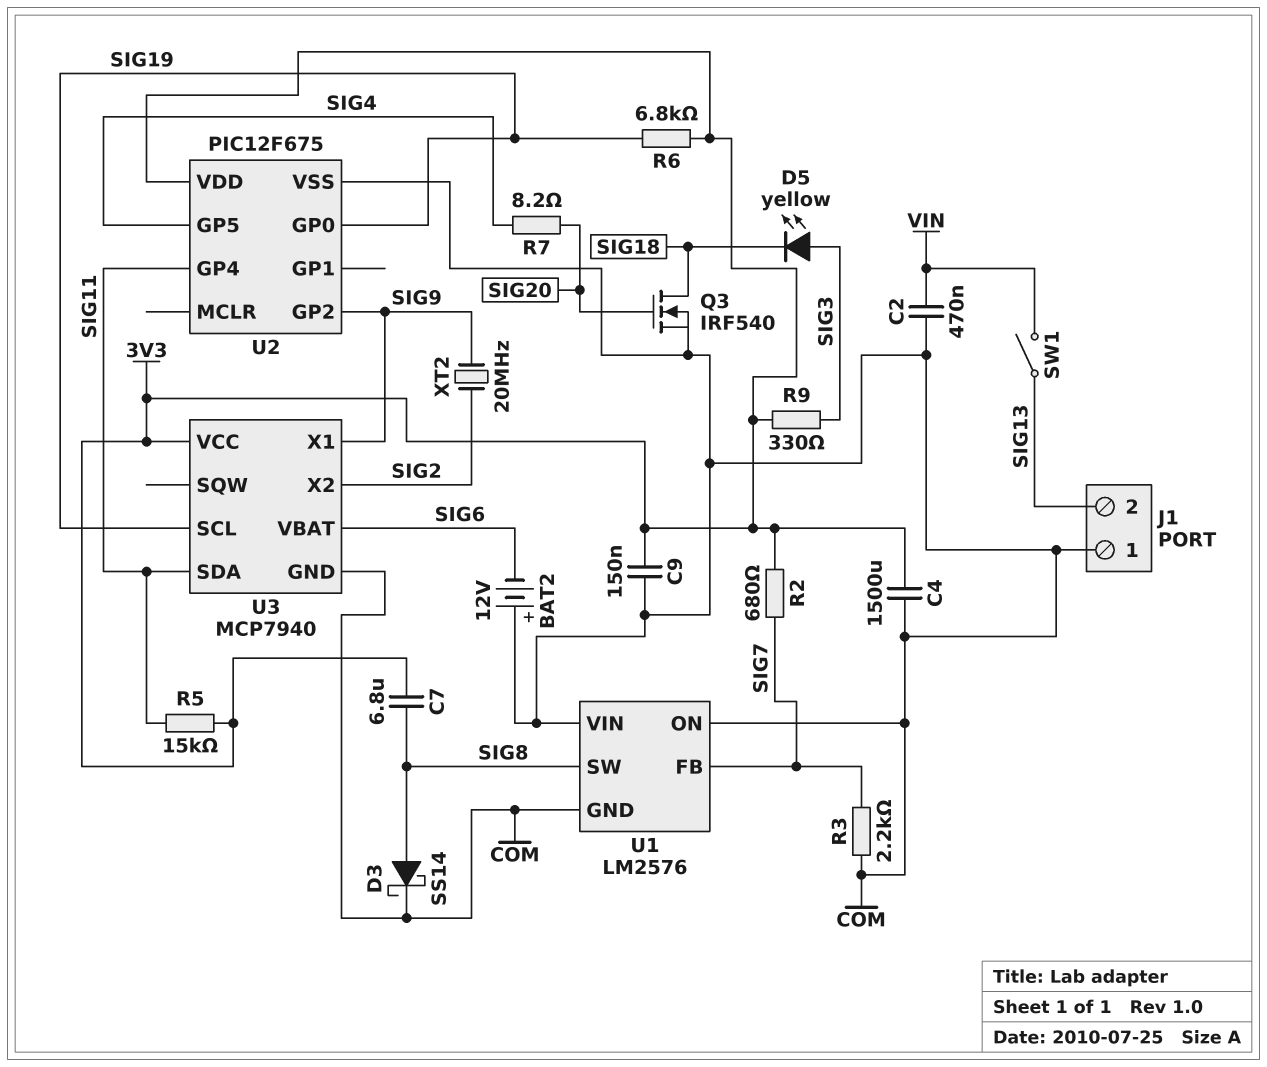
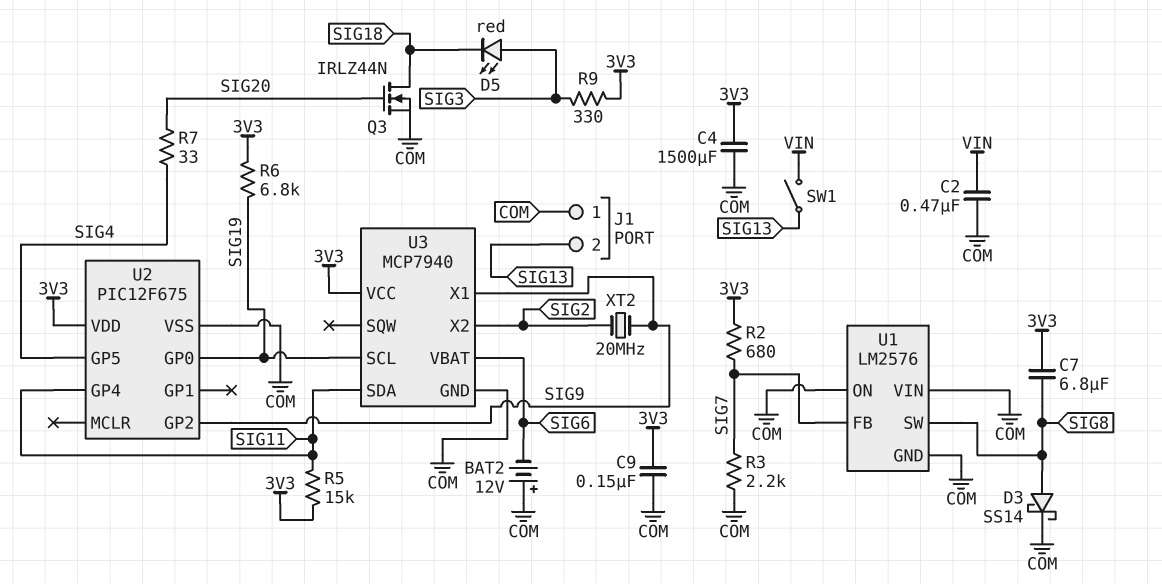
D5: LED yellow (A SIG3, K SIG18) -> LED red (A SIG3, K SIG18)
Q3: NMOS IRF540 (G SIG20, D SIG18, S COM) -> NMOS IRLZ44N (G SIG20, D SIG18, S COM)
R7: 8.2 (SIG4, SIG20) -> 33 (SIG4, SIG20)

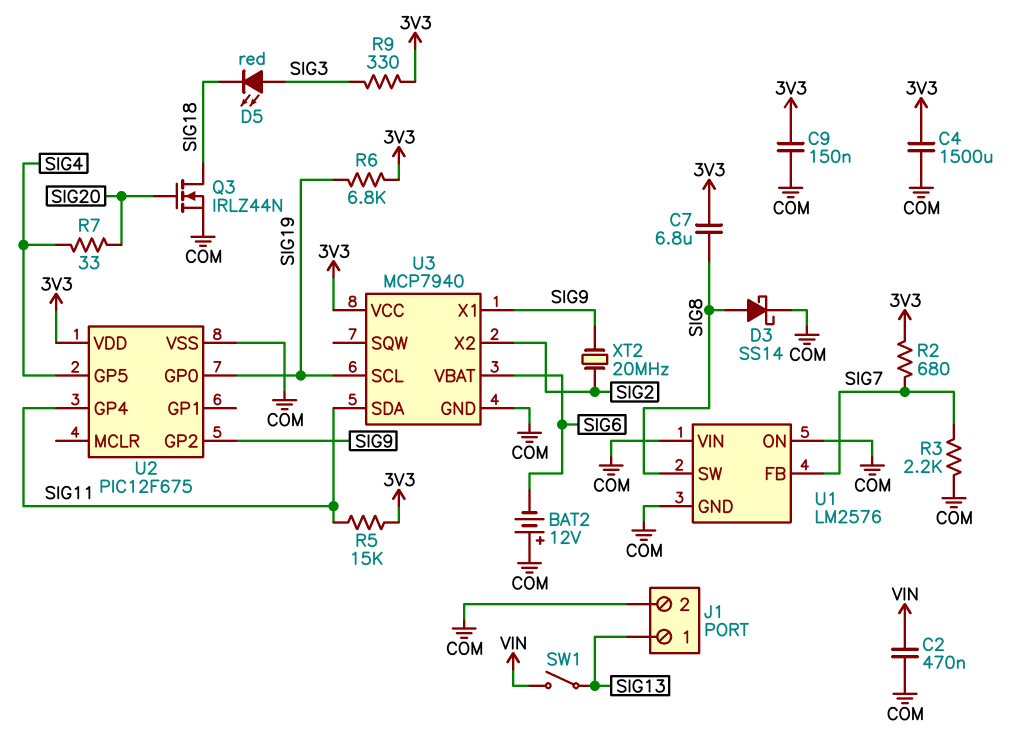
J1 pin 1: COM -> SIG13
J1 pin 2: SIG13 -> COM

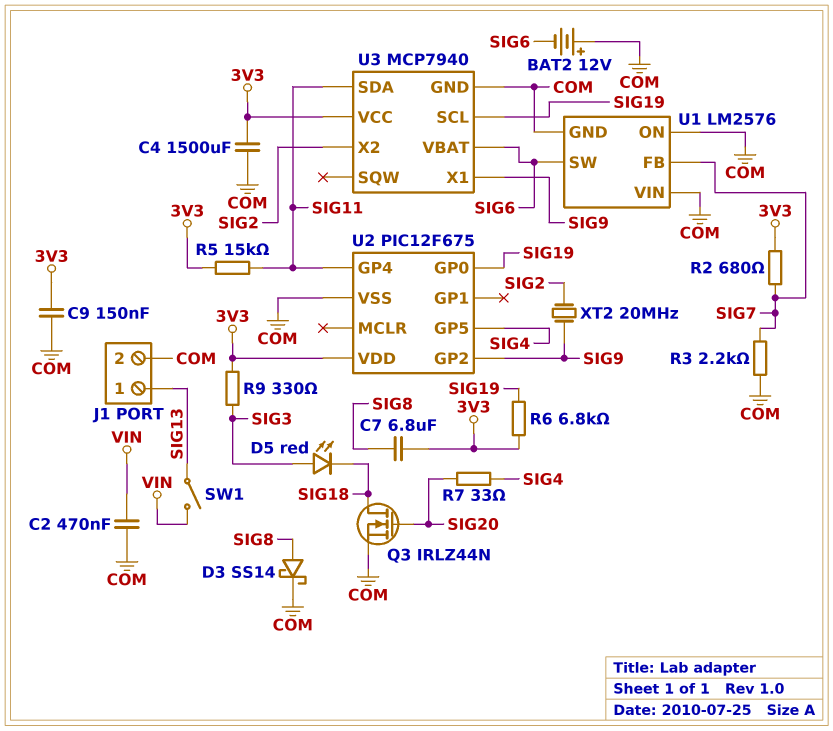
U1 pin SW: SIG8 -> SIG6

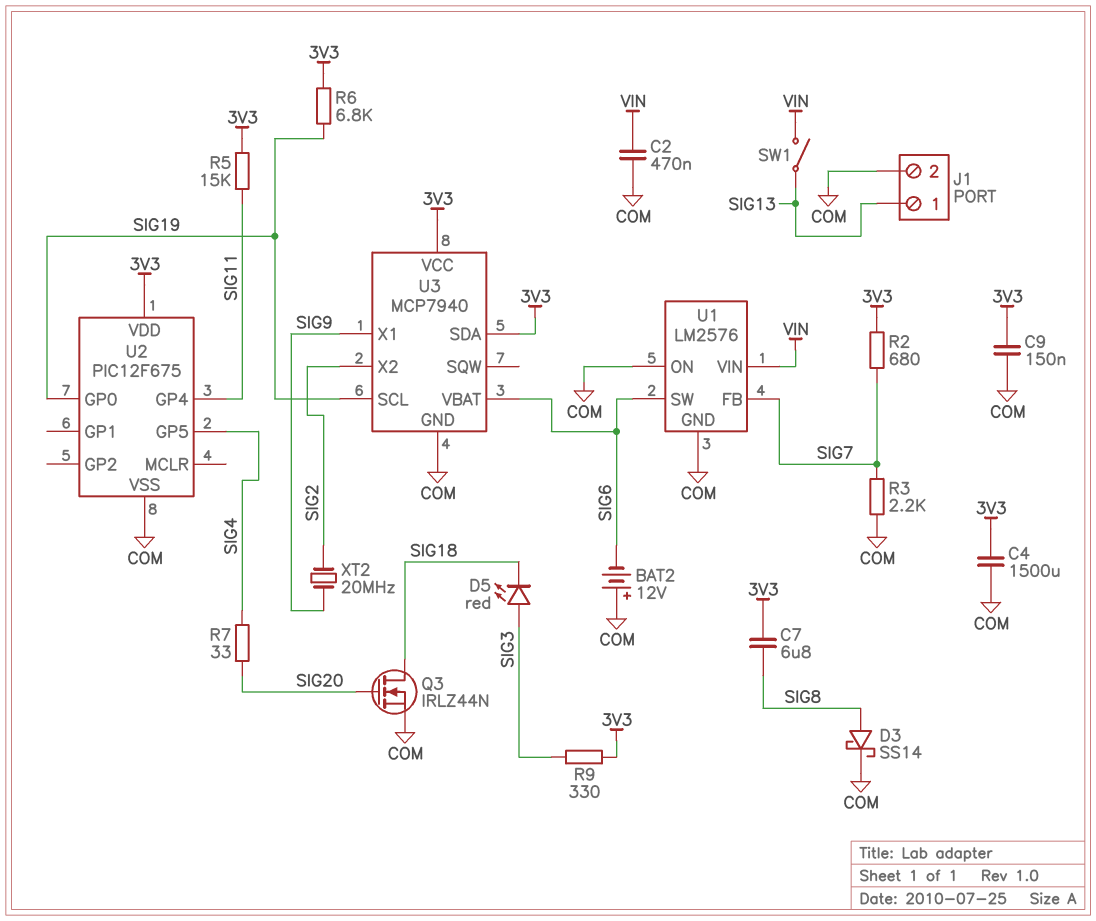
U1 pin VIN: COM -> VIN
U2 pin GP2: SIG9 -> none
U3 pin SDA: SIG11 -> 3V3

